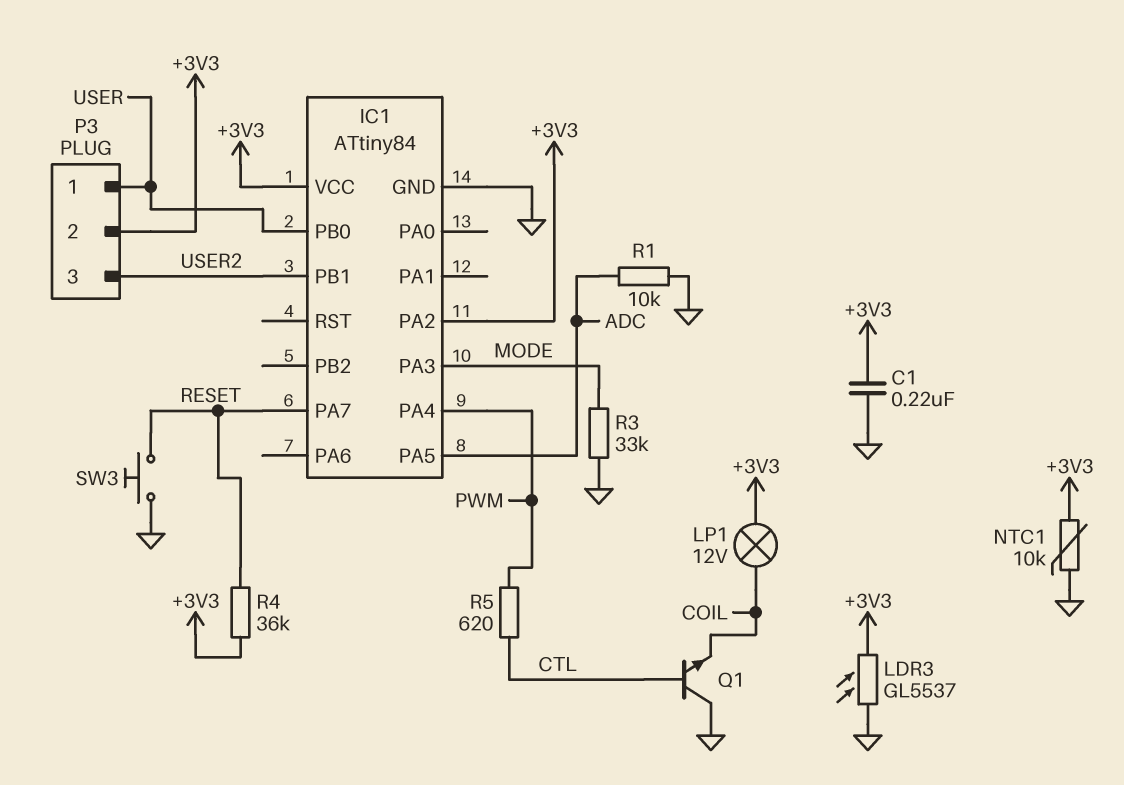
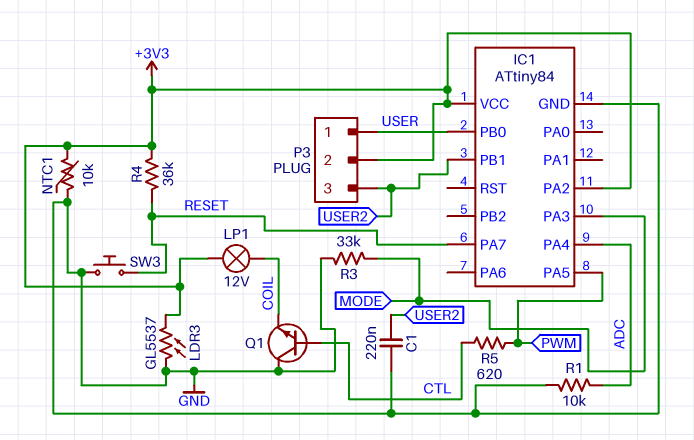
C1: 220nF (+3V3, GND) -> 220nF (GND, USER2)
IC1 pin PA4: PWM -> ADC
IC1 pin PA5: ADC -> PWM

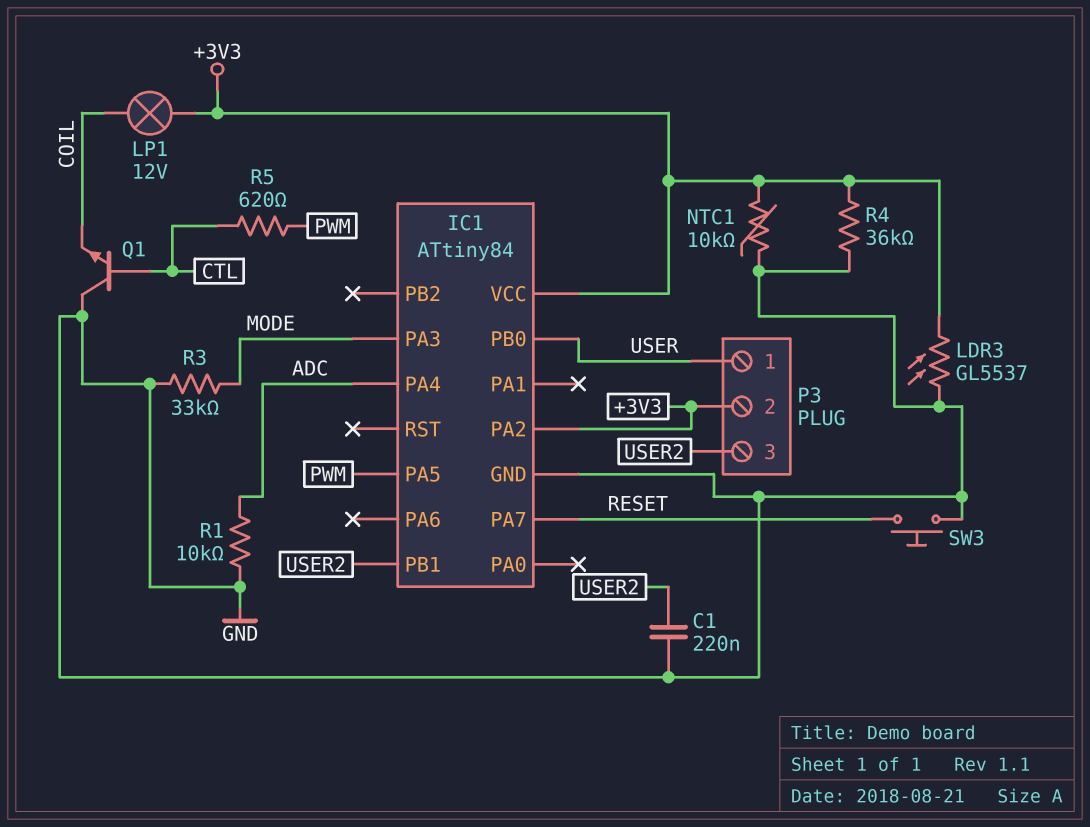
R4: 36k (+3V3, RESET) -> 36k (+3V3, GND)

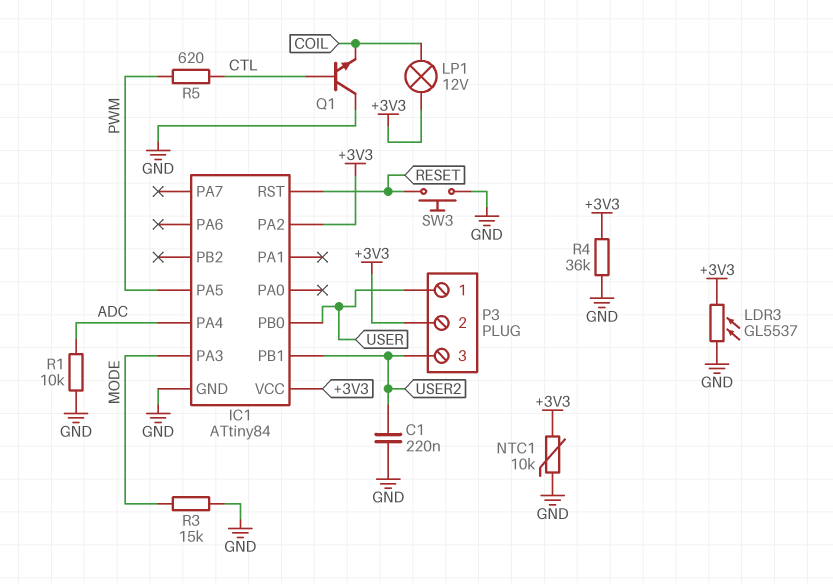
IC1 pin PA7: RESET -> none
IC1 pin RST: none -> RESET
R3: 33k (GND, MODE) -> 15k (GND, MODE)

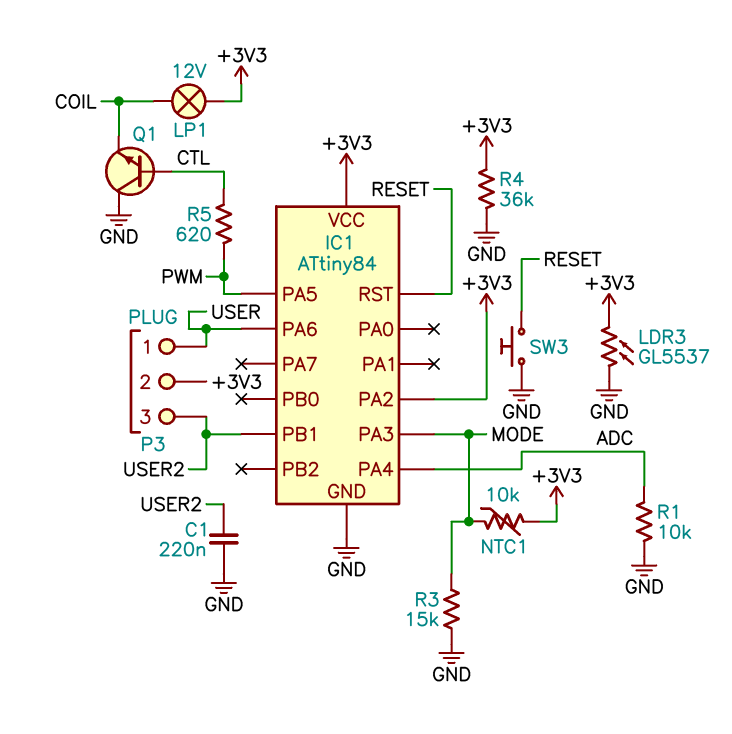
IC1 pin PA6: none -> USER
IC1 pin PB0: USER -> none
NTC1: 10k (+3V3, GND) -> 10k (+3V3, MODE)

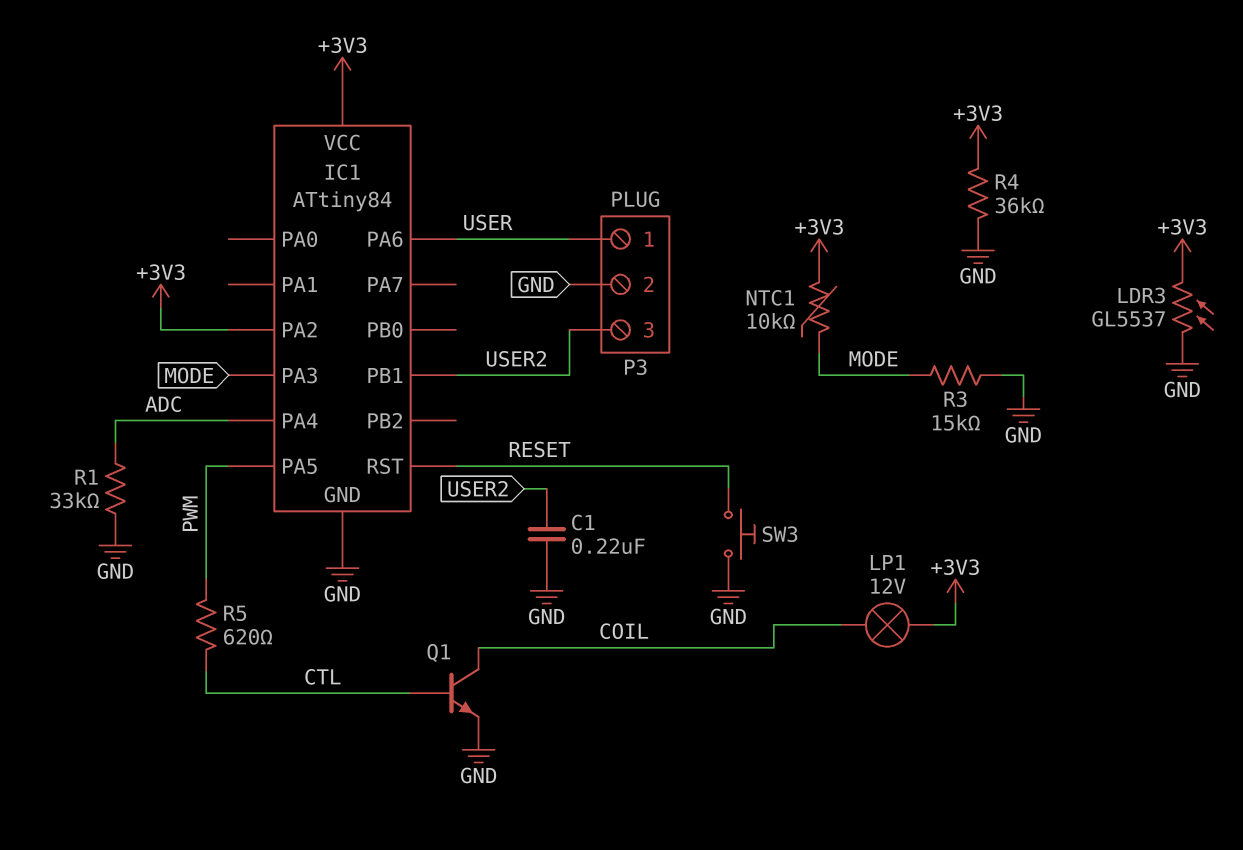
P3 pin 2: +3V3 -> GND
Q1: NPN (B CTL, C GND, E COIL) -> NPN (B CTL, C COIL, E GND)
R1: 10k (ADC, GND) -> 33k (ADC, GND)

